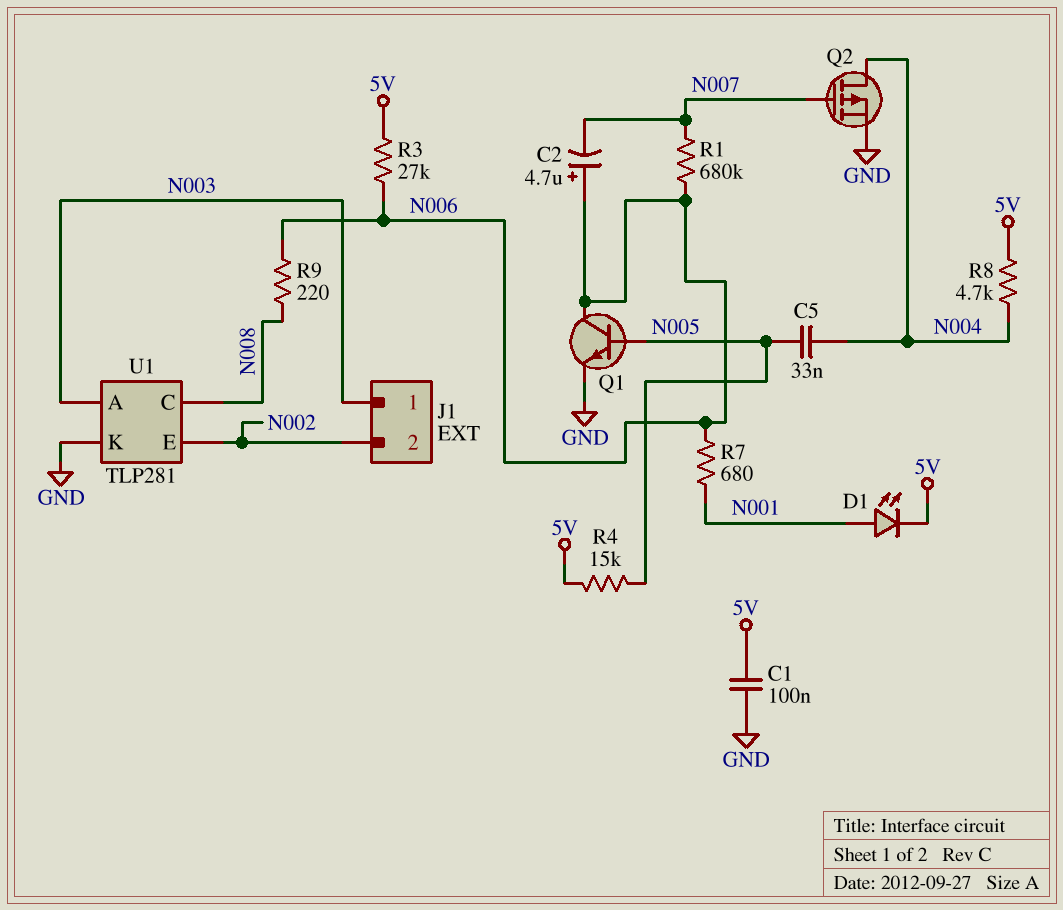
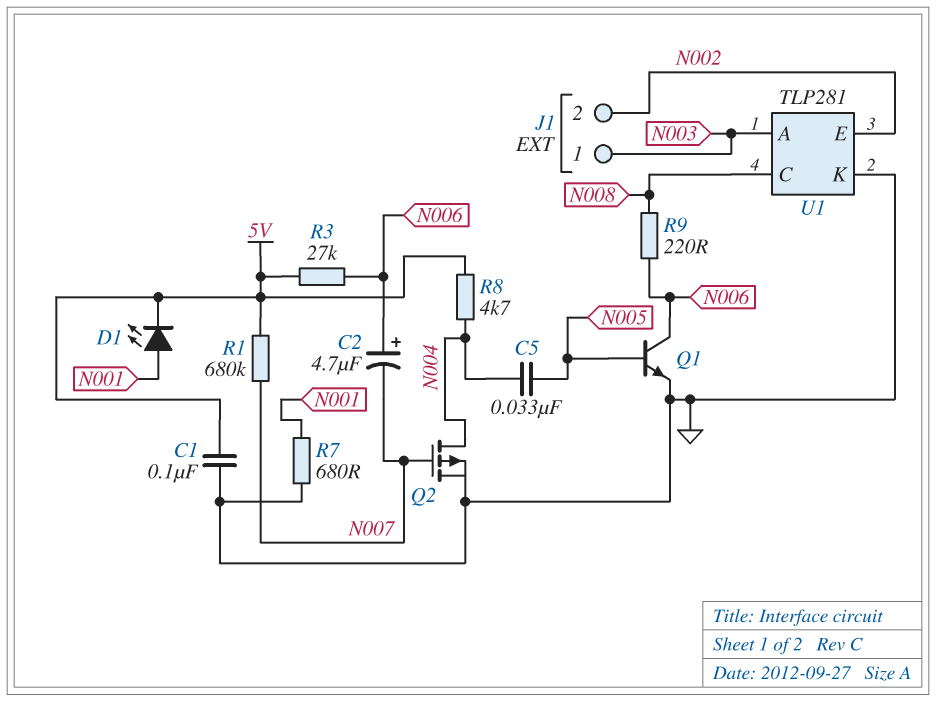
R1: 680k (N006, N007) -> 680k (5V, N007)
R4: 15k (5V, N005) -> none
R7: 680 (N001, N006) -> 680 (GND, N001)

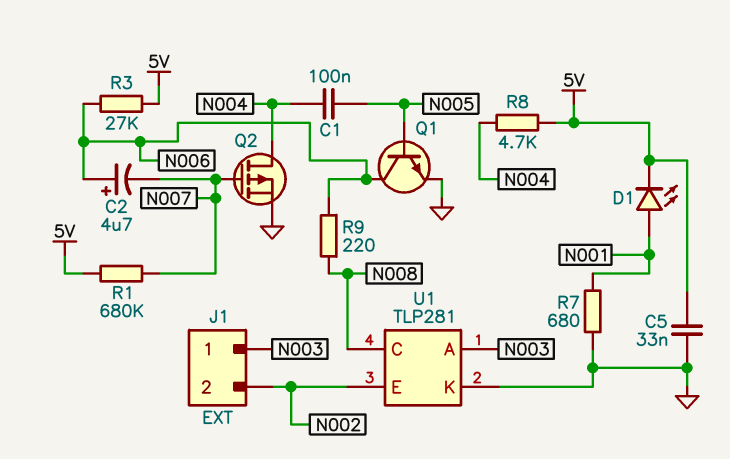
C1: 100nF (5V, GND) -> 100nF (N004, N005)
C5: 33nF (N004, N005) -> 33nF (5V, GND)

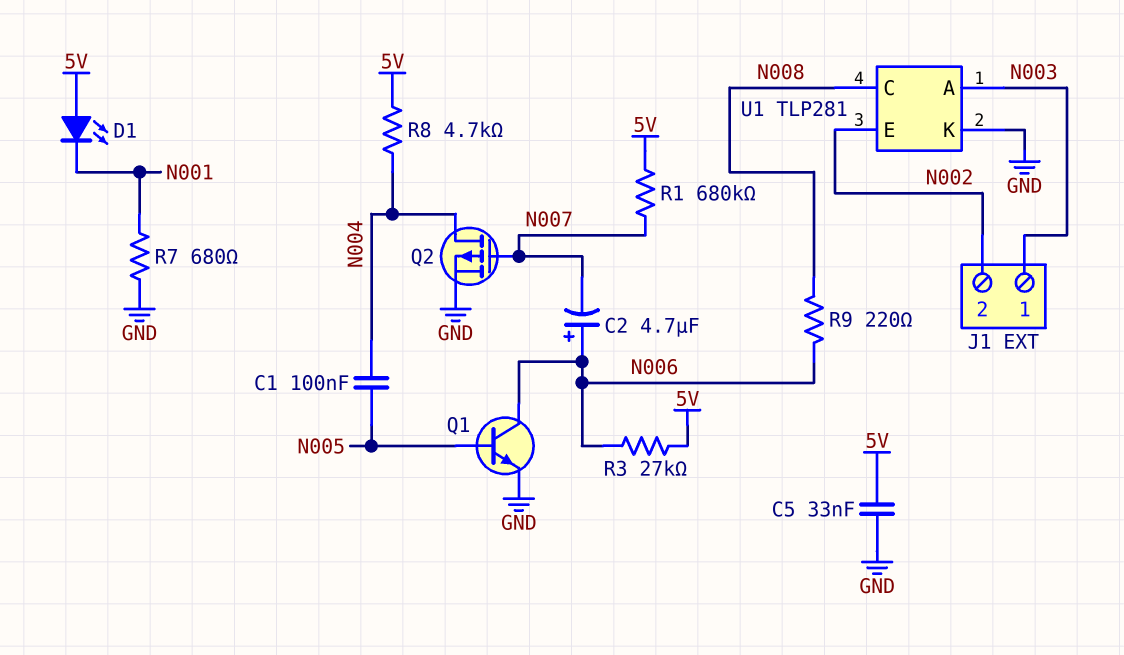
D1: LED (A N001, K 5V) -> LED (A 5V, K N001)

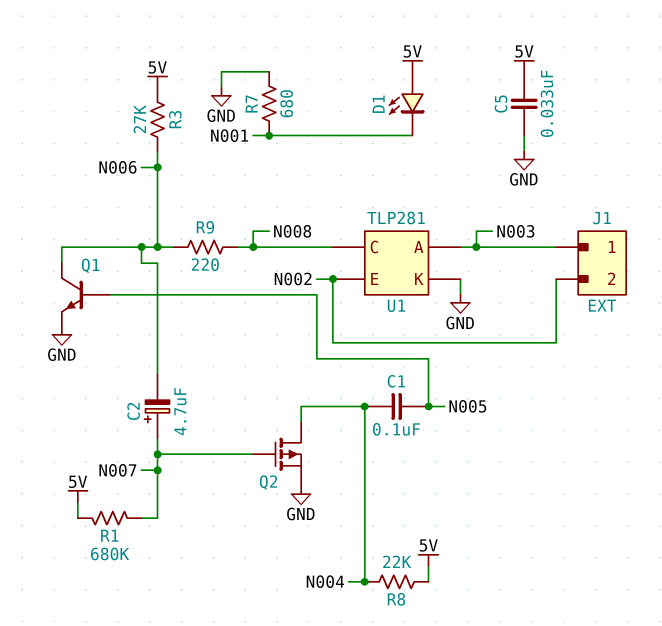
C2: 4.7uF (plus N006, minus N007) -> 4.7uF (plus N007, minus N006)
R8: 4.7k (5V, N004) -> 22k (5V, N004)

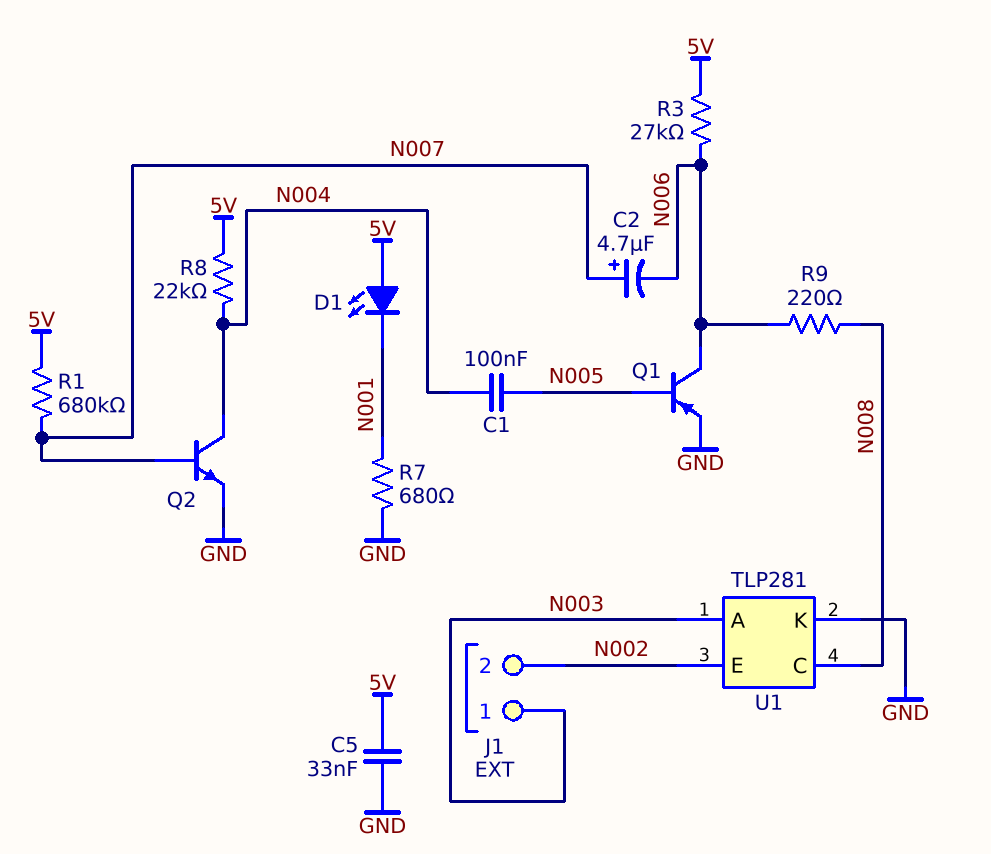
Q1: NPN (B N005, C N006, E GND) -> PNP (B N005, C N006, E GND)
Q2: PMOS (G N007, D N004, S GND) -> NPN (B N007, C N004, E GND)

